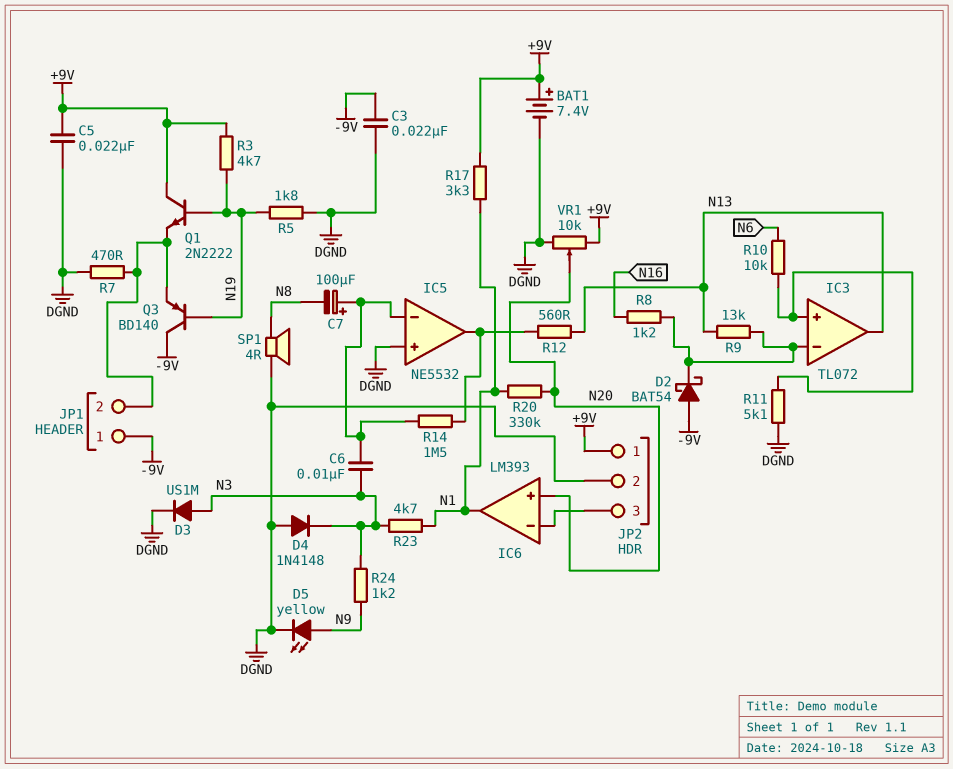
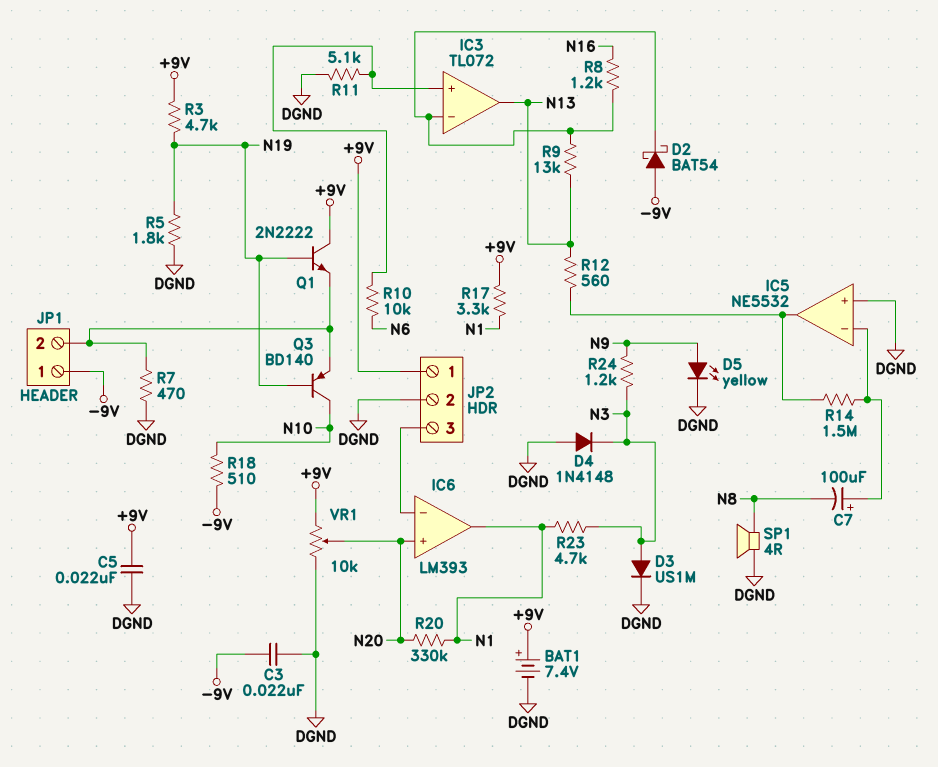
C6: 10nF (IC5/in-, N3) -> none
Q3: PNP BD140 (B N19, C -9V, E JP1/2) -> PNP BD140 (B N19, C N10, E JP1/2)
R18: none -> 510 (-9V, N10)

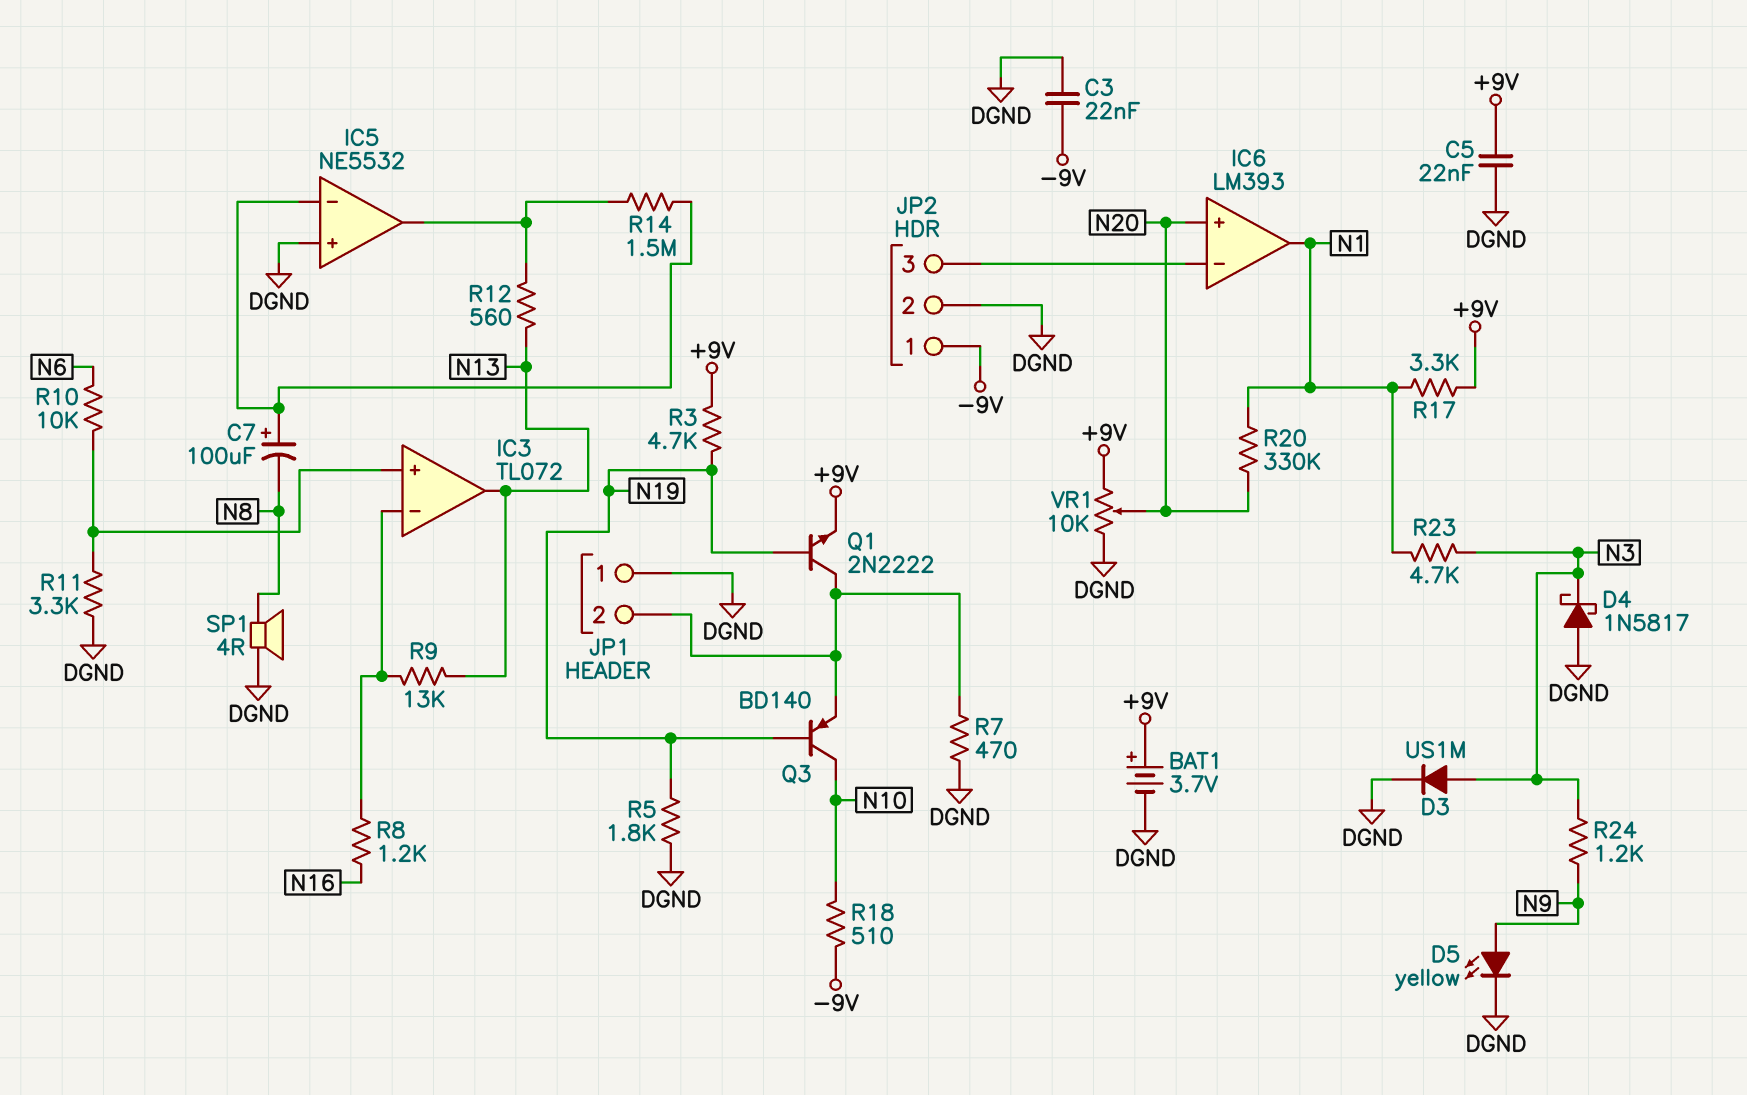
BAT1: 7.4V (plus +9V, minus DGND) -> 3.7V (plus +9V, minus DGND)
D2: schottky BAT54 (A -9V, K IC3/in-) -> none
D4: diode 1N4148 (A DGND, K N3) -> schottky 1N5817 (A DGND, K N3)
JP1 pin 1: -9V -> DGND
JP2 pin 1: +9V -> -9V
Q1: NPN 2N2222 (B N19, C +9V, E JP1/2) -> NPN 2N2222 (B N19, C JP1/2, E +9V)
R11: 5.1k (DGND, IC3/in+) -> 3.3k (DGND, IC3/in+)

